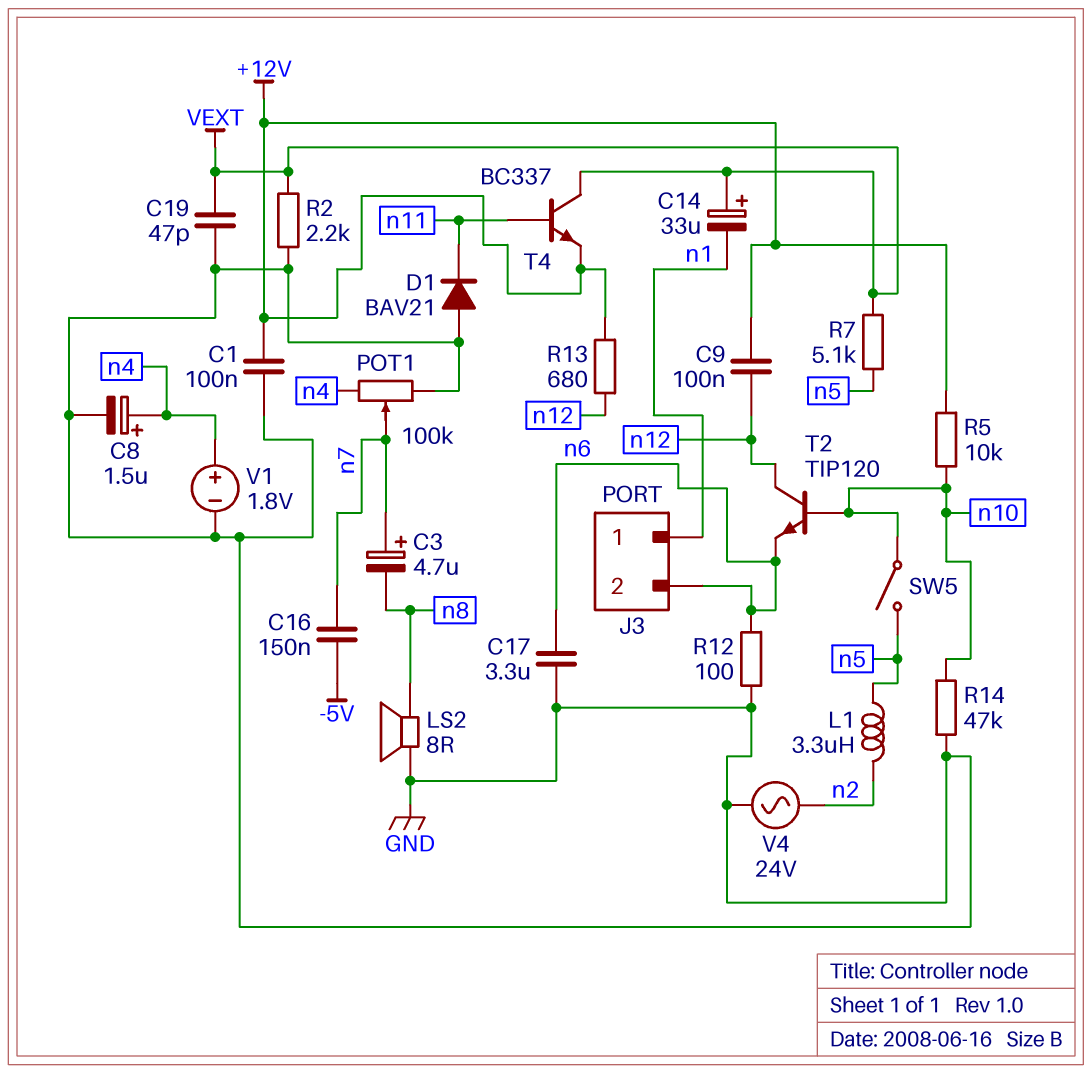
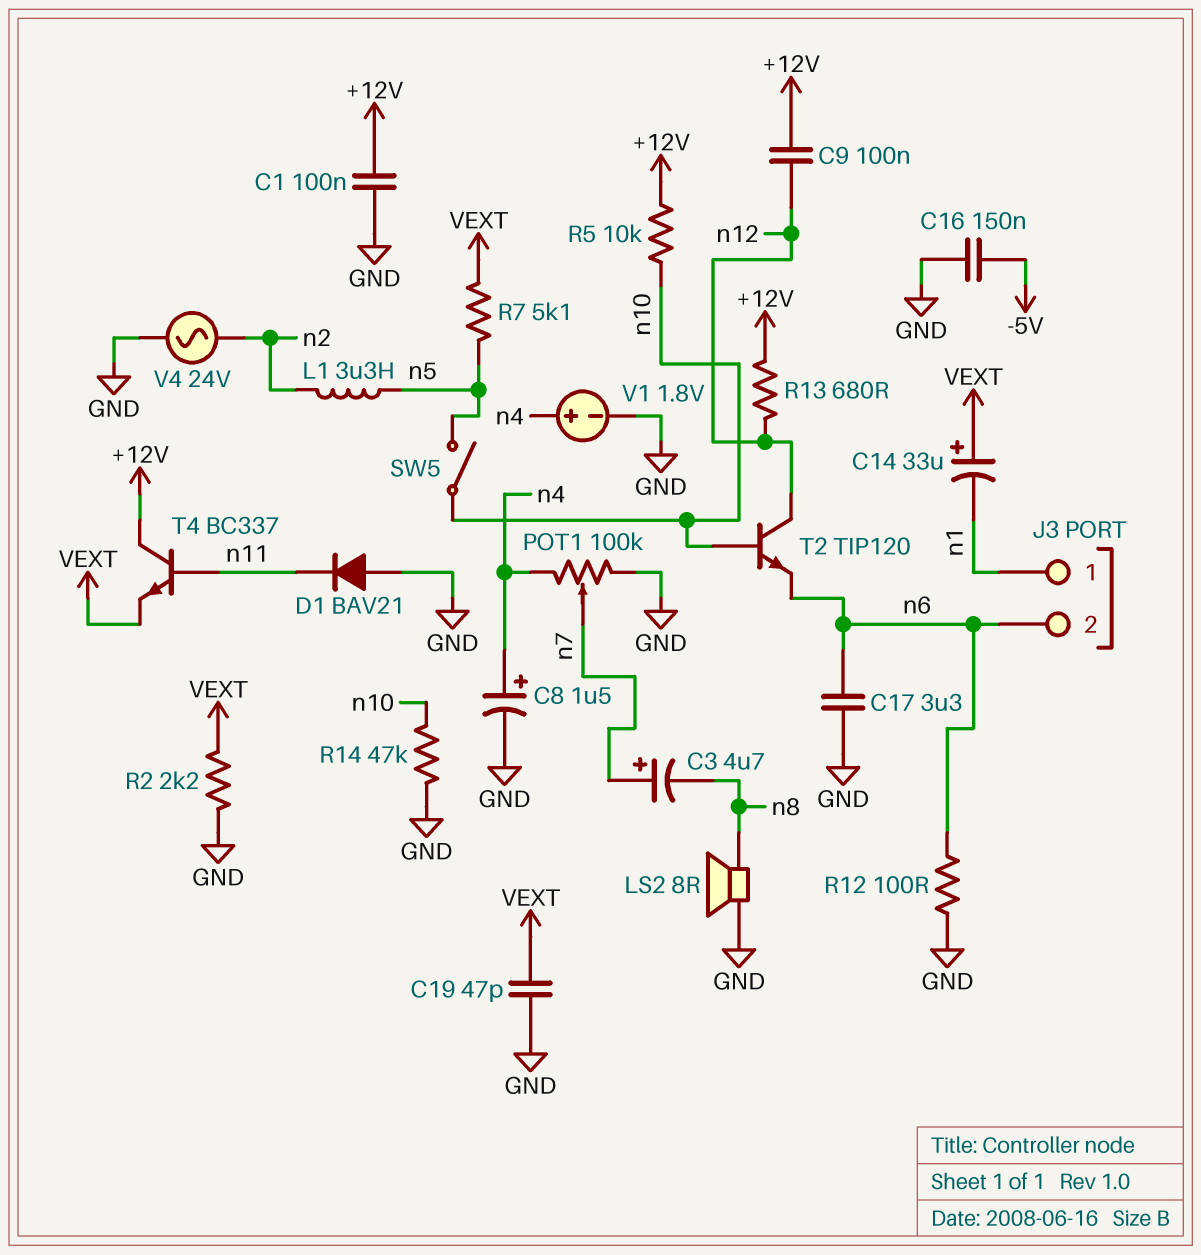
C16: 150nF (-5V, n7) -> 150nF (-5V, GND)
T4: NPN BC337 (B n11, C VEXT, E +12V) -> NPN BC337 (B n11, C +12V, E VEXT)

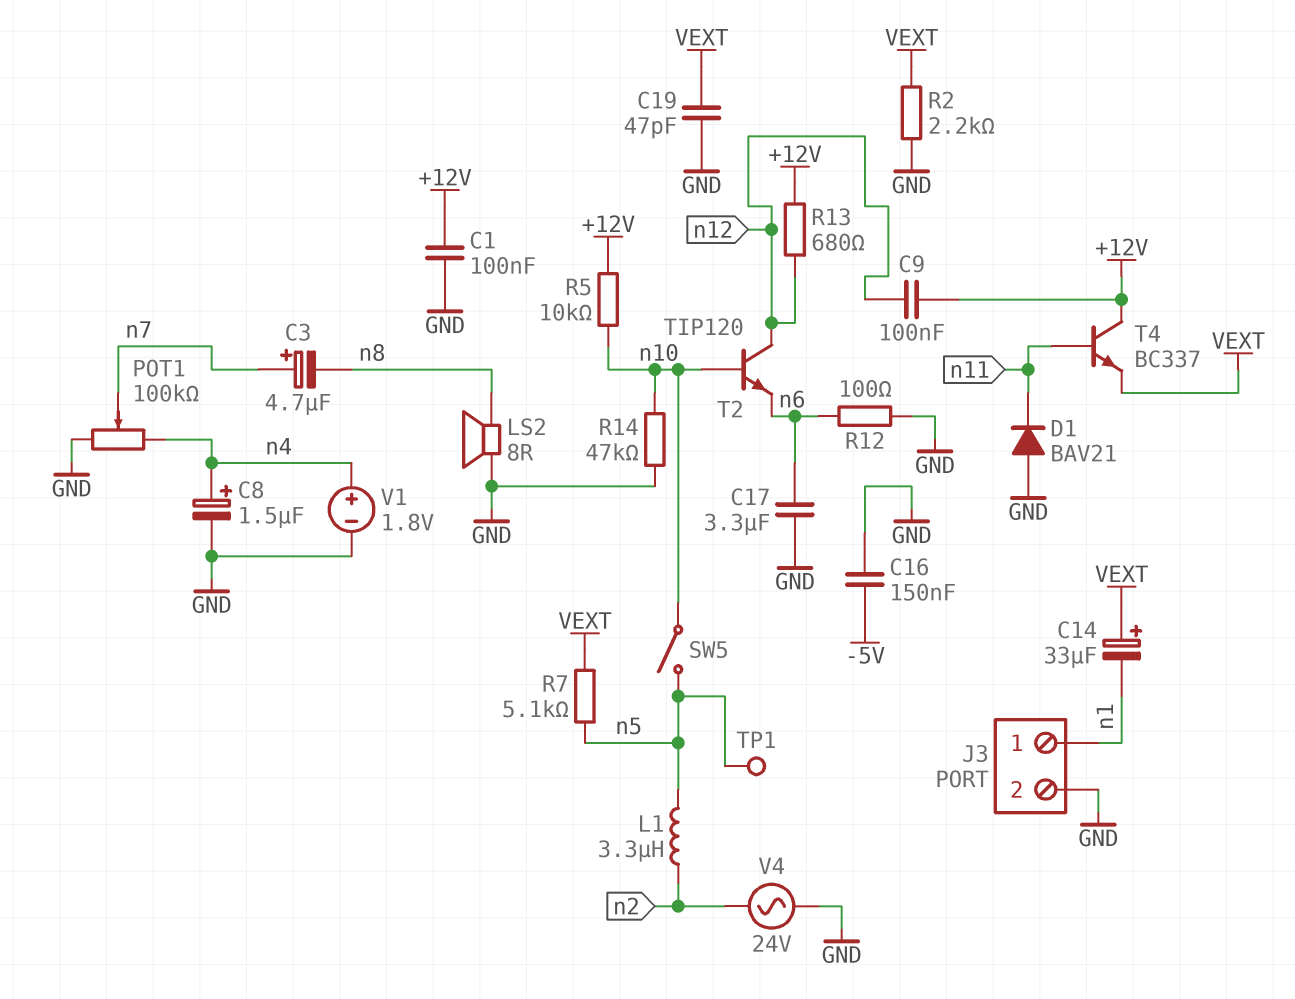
J3 pin 2: n6 -> GND
TP1: none -> test point (n5)

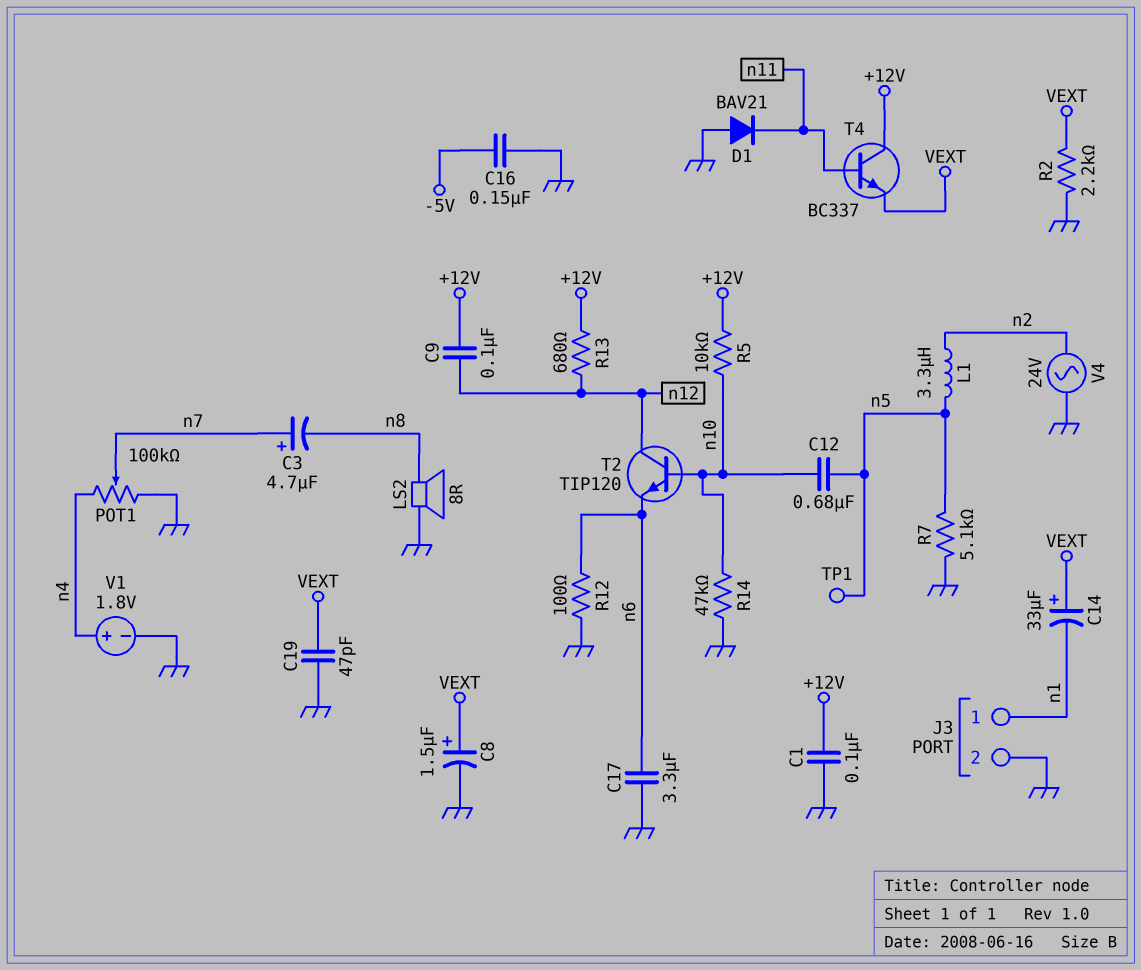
C8: 1.5uF (plus n4, minus GND) -> 1.5uF (plus VEXT, minus GND)
C12: none -> 680nF (n5, n10)
R7: 5.1k (VEXT, n5) -> 5.1k (GND, n5)
SW5: switch (n5, n10) -> none

